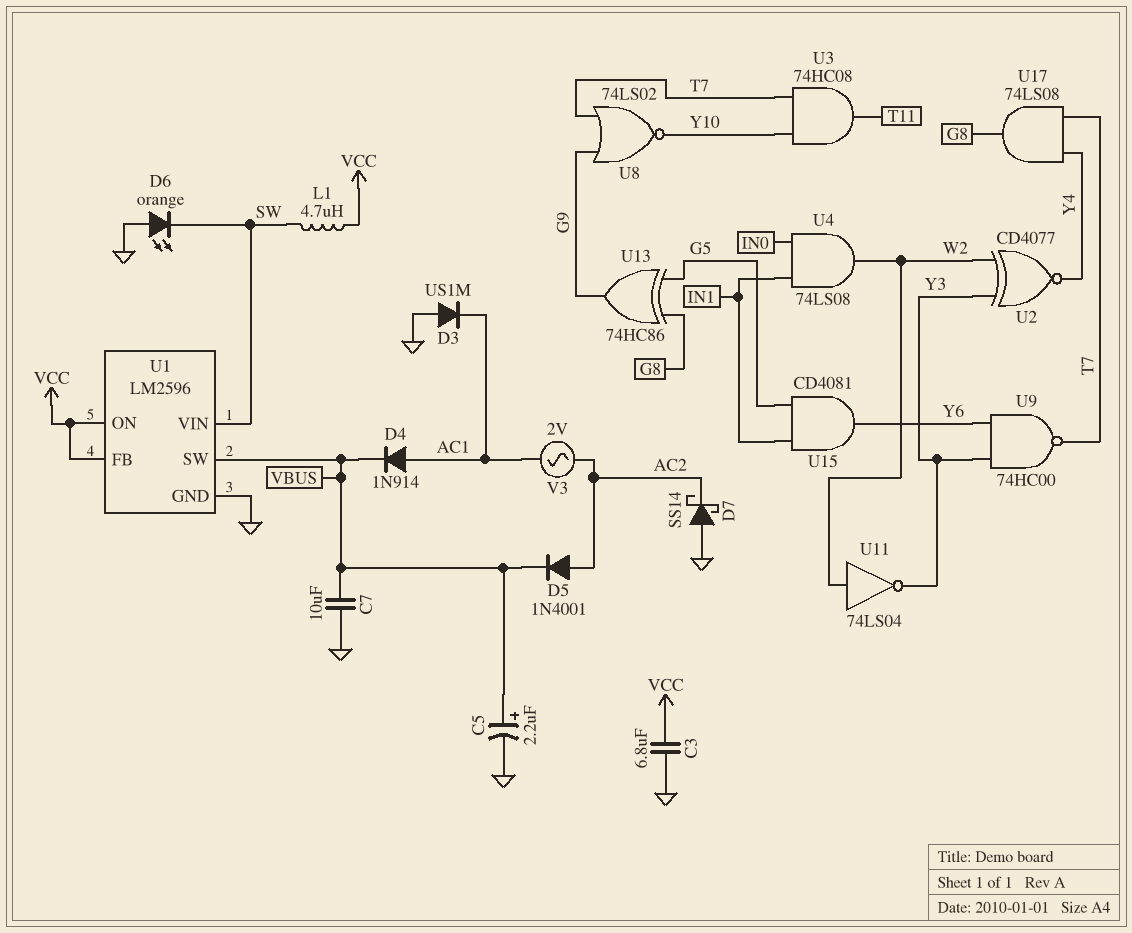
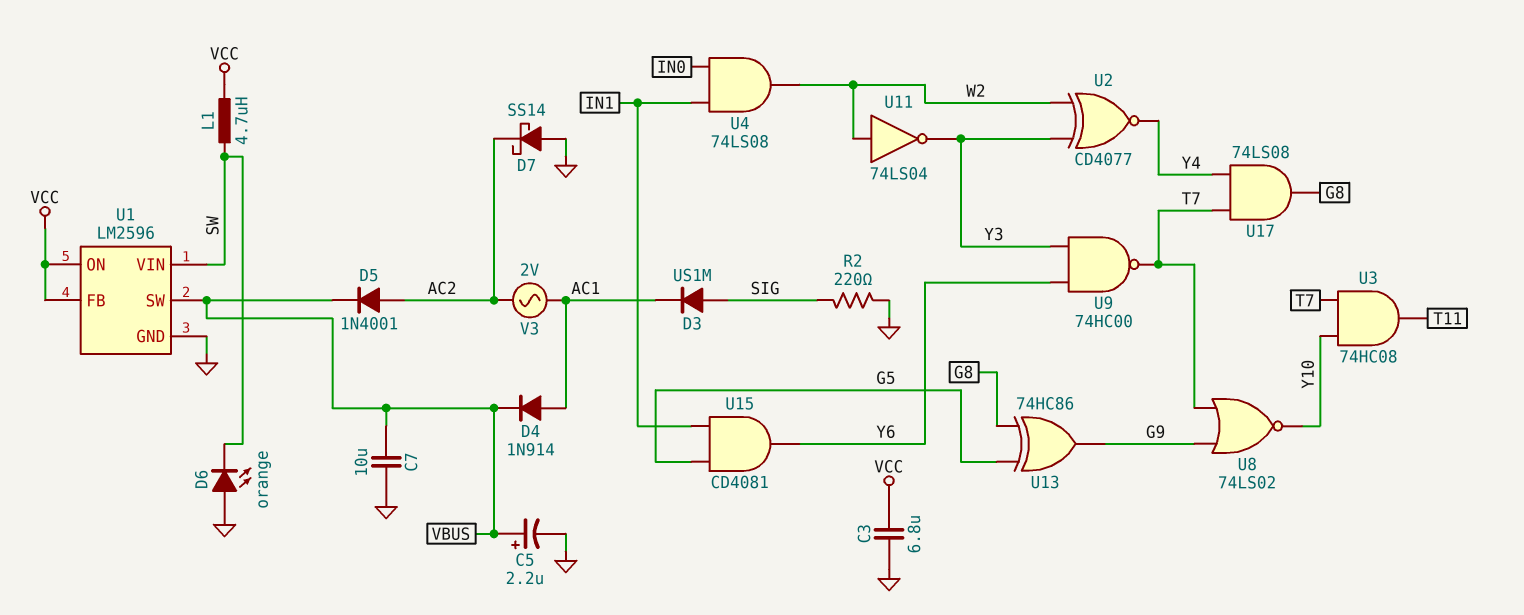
D3: diode US1M (A GND, K AC1) -> diode US1M (A SIG, K AC1)
R2: none -> 220 (GND, SIG)

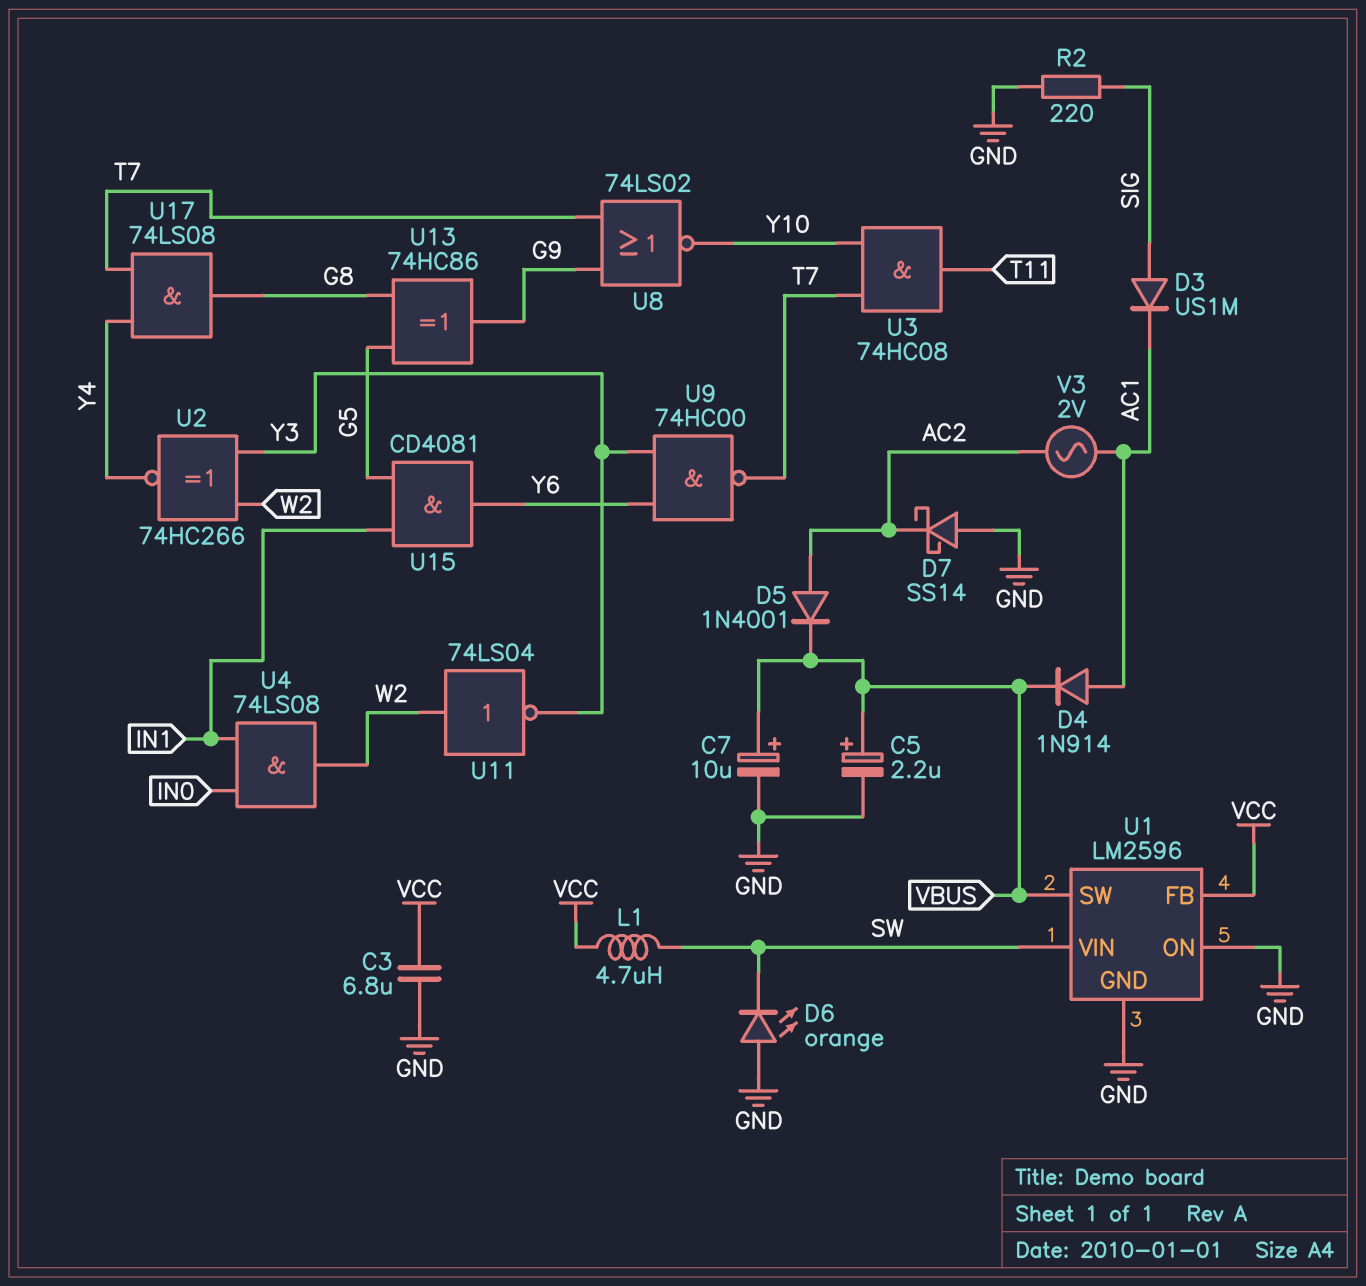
C7: 10uF (GND, VBUS) -> 10uF (plus VBUS, minus GND)
U1 pin ON: VCC -> GND
U2: XNOR CD4077 (in W2, in Y3, out Y4) -> XNOR 74HC266 (in W2, in Y3, out Y4)

